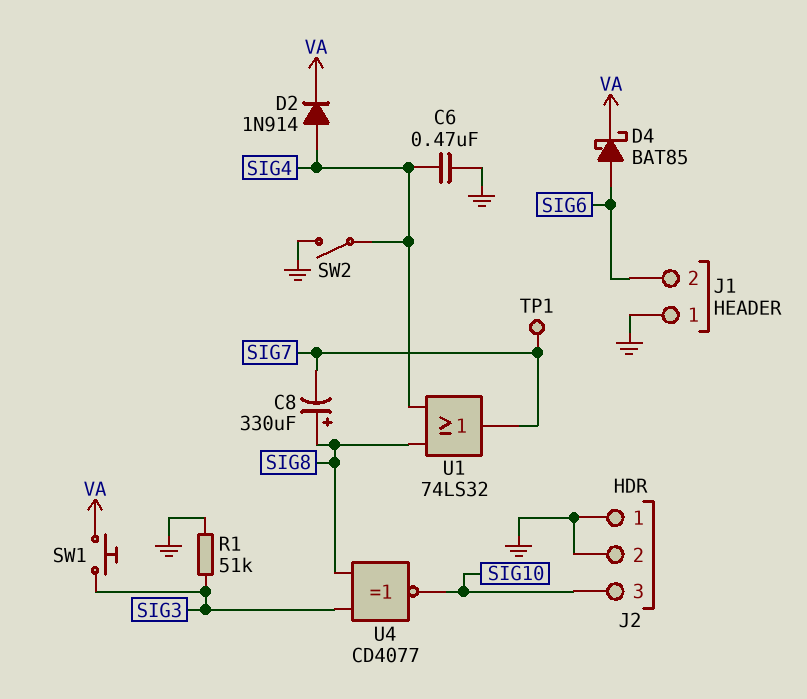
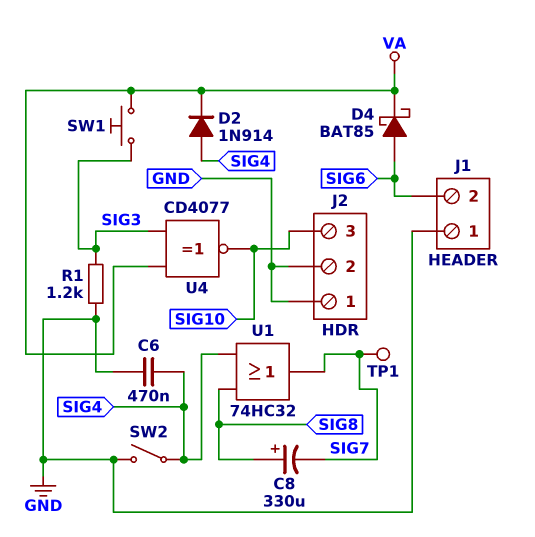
R1: 51k (GND, SIG3) -> 1.2k (GND, SIG3)
U1: OR 74LS32 (in SIG4, in SIG8, out SIG7) -> OR 74HC32 (in SIG4, in SIG8, out SIG7)
U4: XNOR CD4077 (in SIG3, in SIG8, out SIG10) -> XNOR CD4077 (in SIG3, in VA, out SIG10)

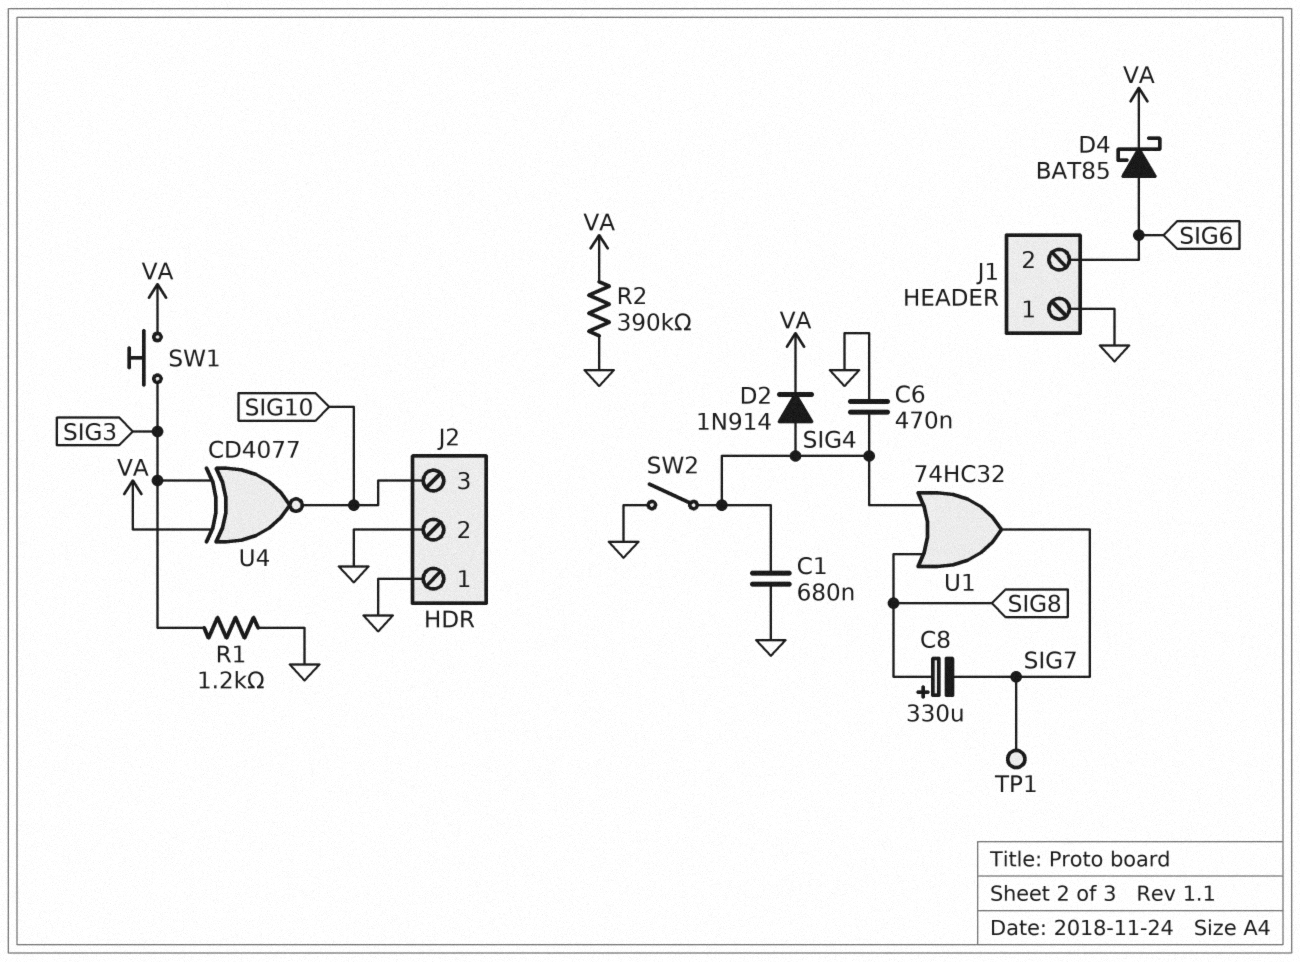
C1: none -> 680nF (GND, SIG4)
R2: none -> 390k (GND, VA)

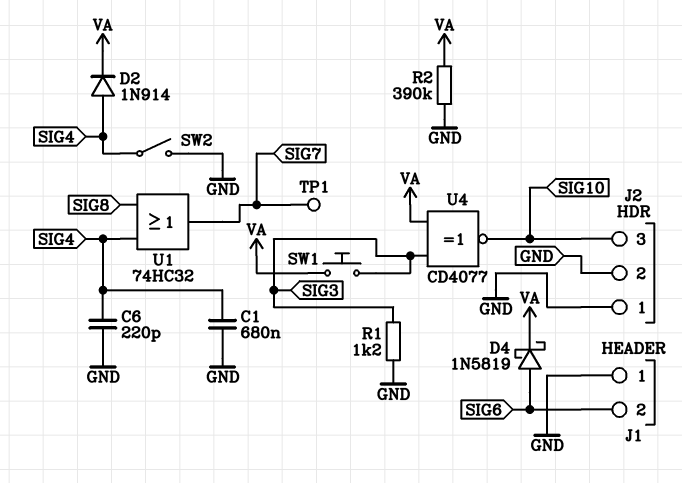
C6: 470nF (GND, SIG4) -> 220pF (GND, SIG4)
C8: 330uF (plus SIG8, minus SIG7) -> none
D4: schottky BAT85 (A SIG6, K VA) -> schottky 1N5819 (A SIG6, K VA)

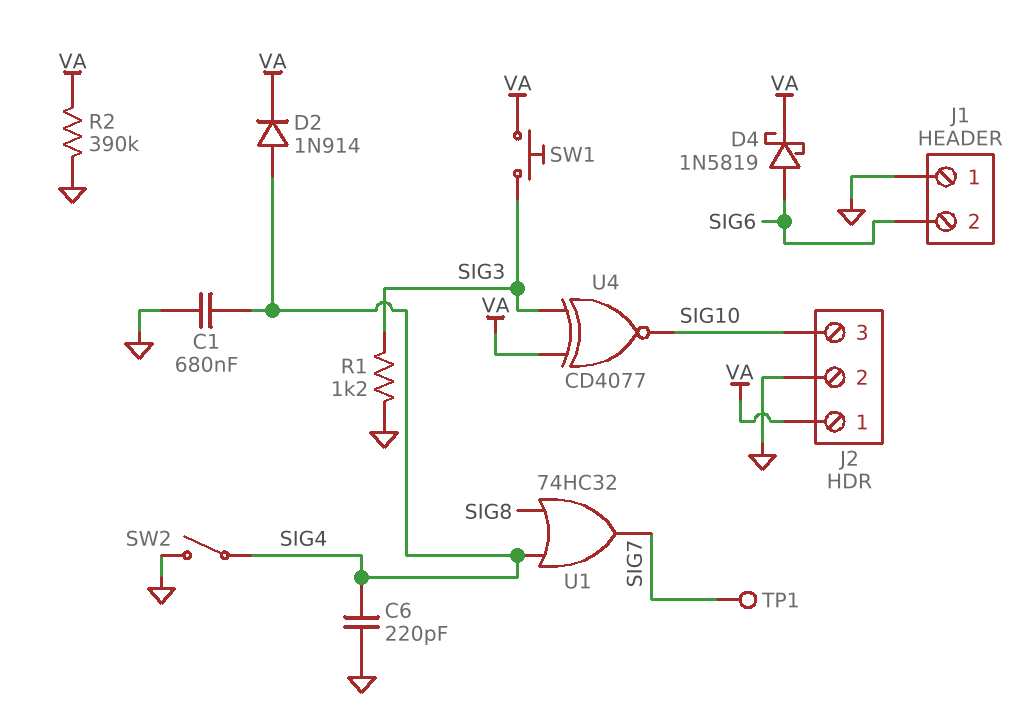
J2 pin 1: GND -> VA

